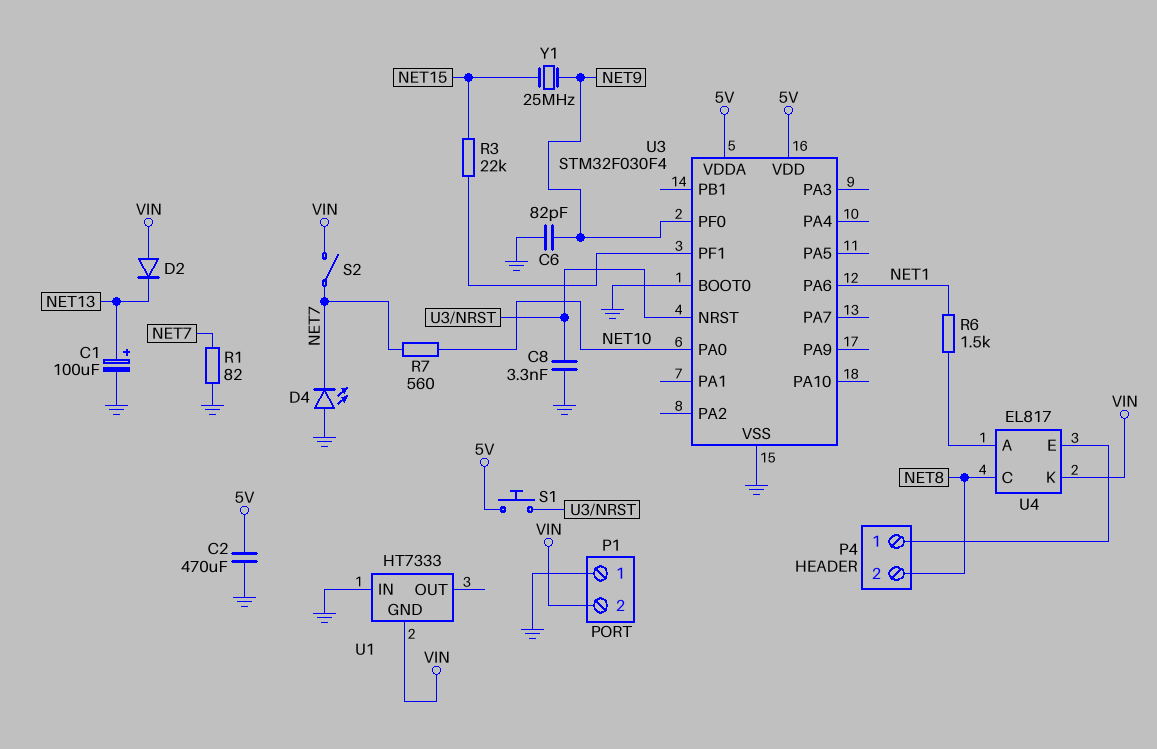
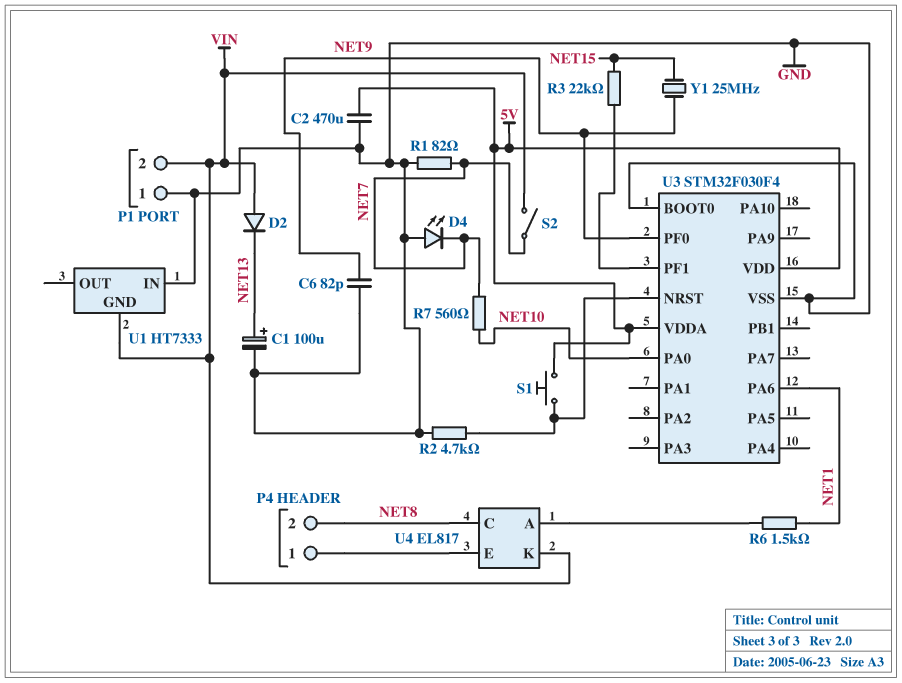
C8: 3.3nF (GND, U3/NRST) -> none
R2: none -> 4.7k (GND, U3/NRST)

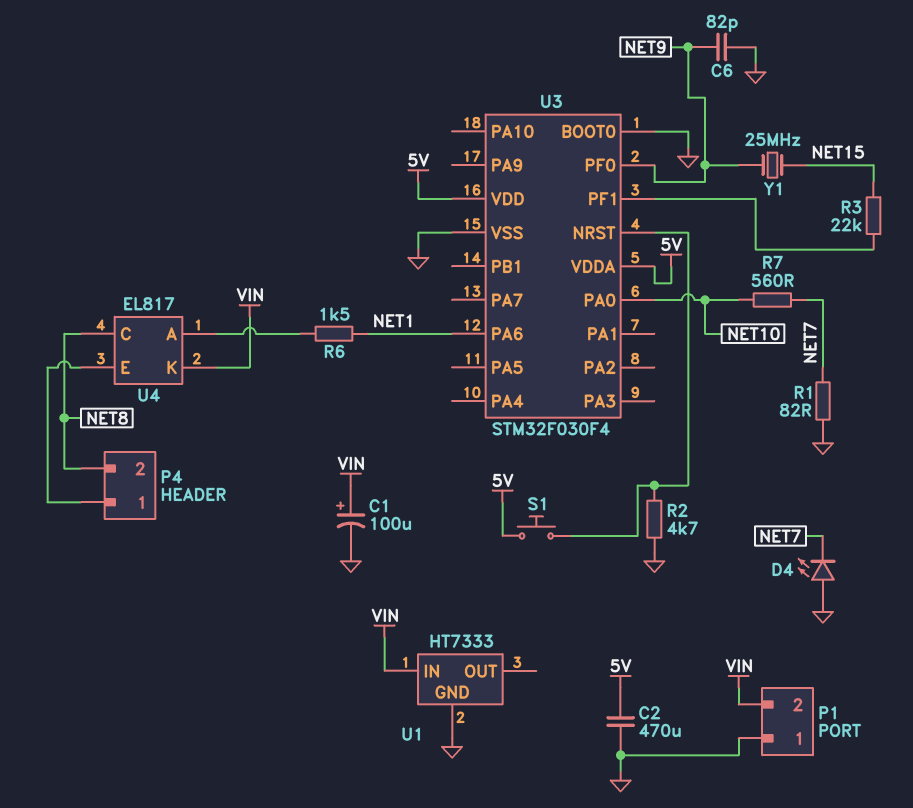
C1: 100uF (plus NET13, minus GND) -> 100uF (plus VIN, minus GND)
D2: diode (A VIN, K NET13) -> none
S2: switch (NET7, VIN) -> none
U1 pin GND: VIN -> GND
U1 pin IN: GND -> VIN

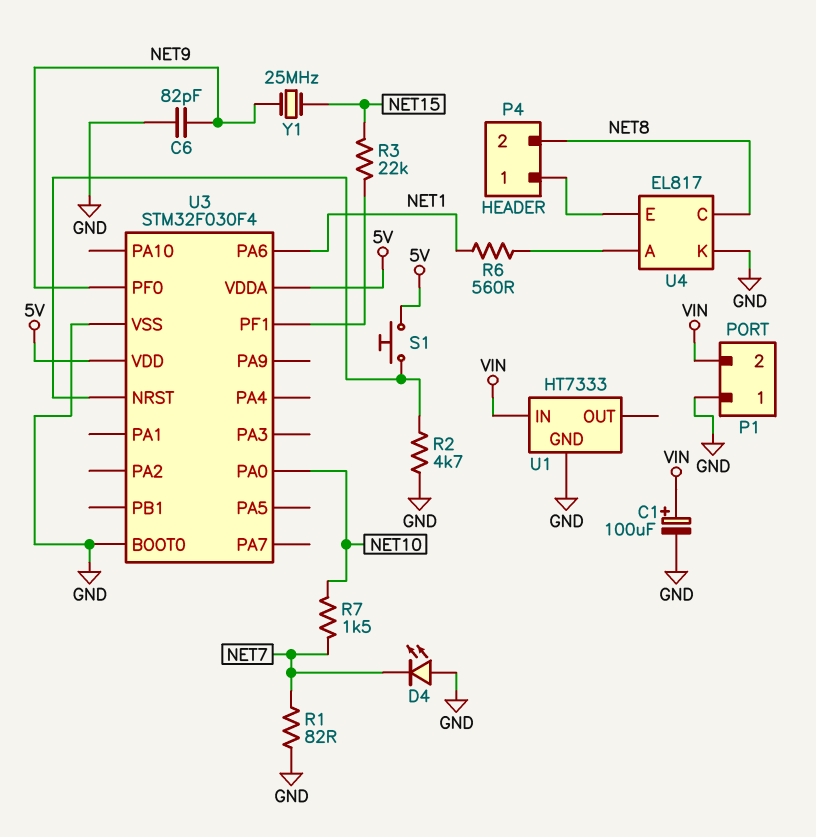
C2: 470uF (5V, GND) -> none
R6: 1.5k (NET1, U4/A) -> 560 (NET1, U4/A)
R7: 560 (NET7, NET10) -> 1.5k (NET7, NET10)
U4 pin K: VIN -> GND

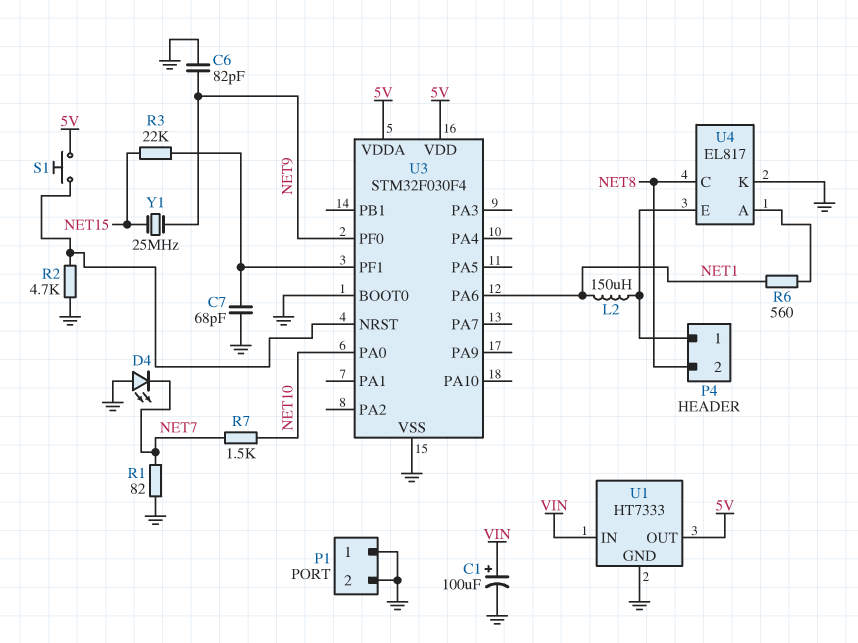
C7: none -> 68pF (GND, U3/PF1)
L2: none -> 150uH (NET1, P4/1)
P1 pin 2: VIN -> GND
U1 pin OUT: none -> 5V

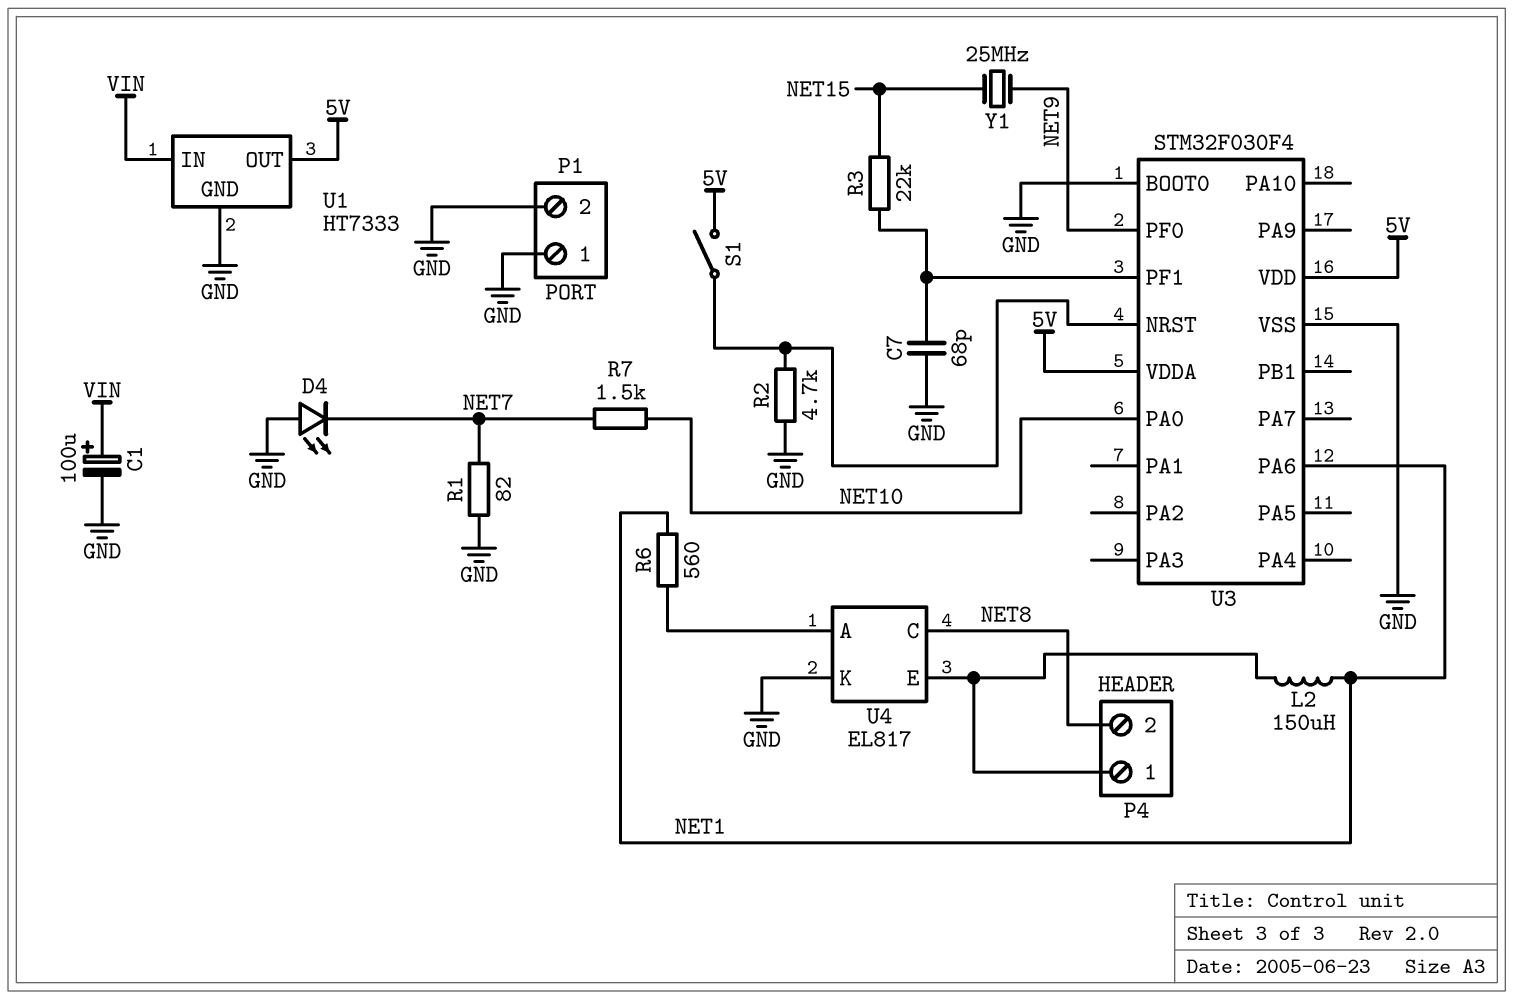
C6: 82pF (GND, NET9) -> none
S1: button (5V, U3/NRST) -> switch (5V, U3/NRST)

